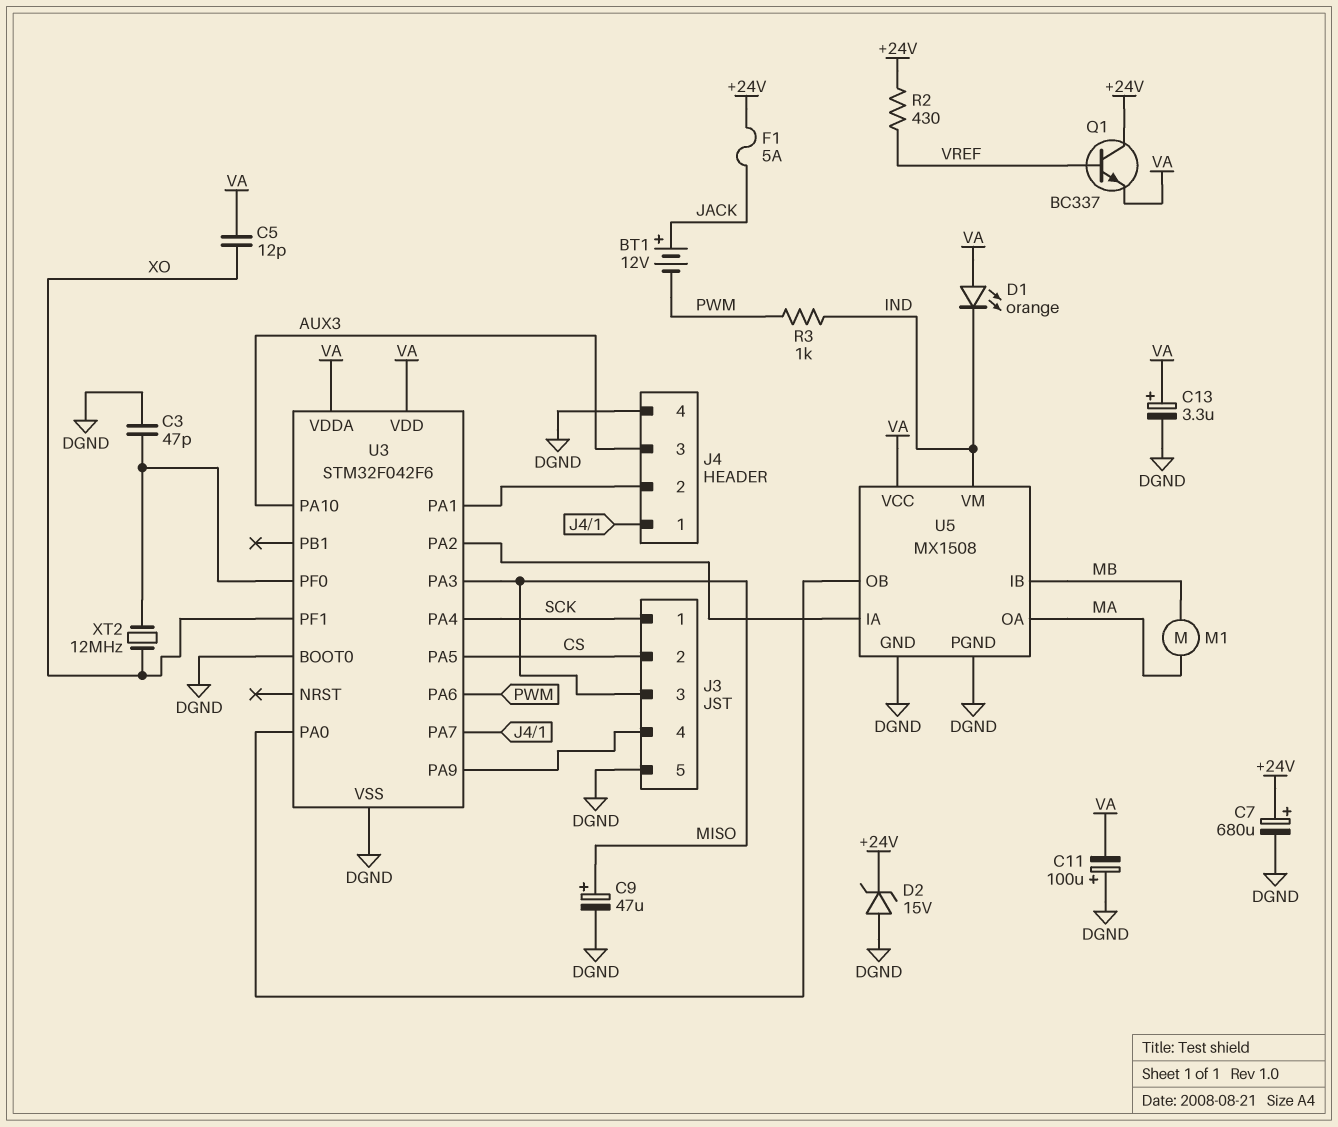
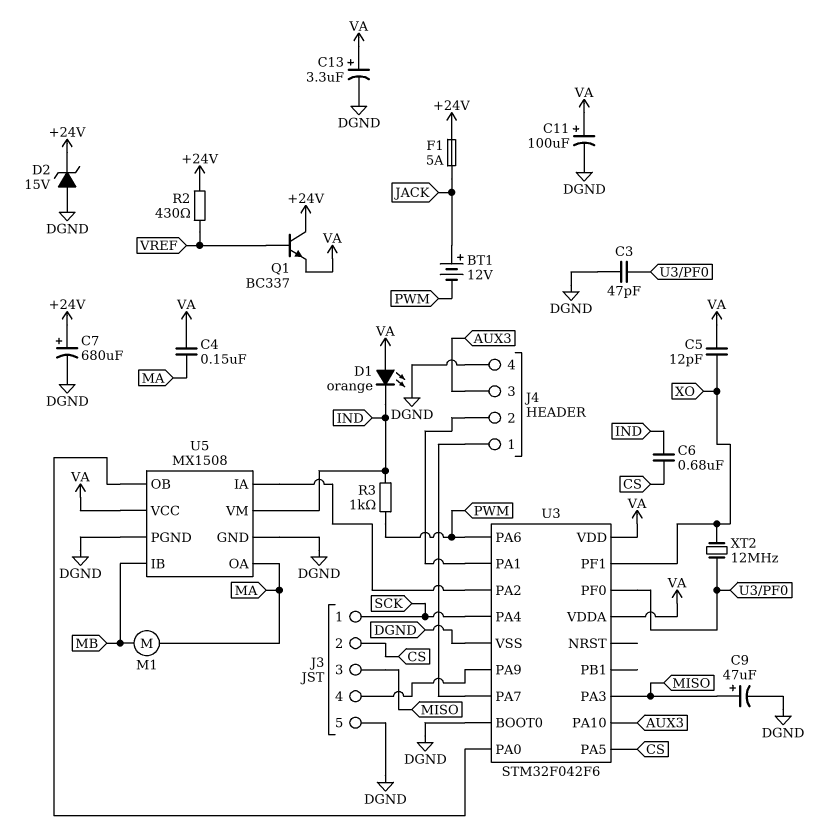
C4: none -> 150nF (MA, VA)
C6: none -> 680nF (CS, IND)
C11: 100uF (plus DGND, minus VA) -> 100uF (plus VA, minus DGND)

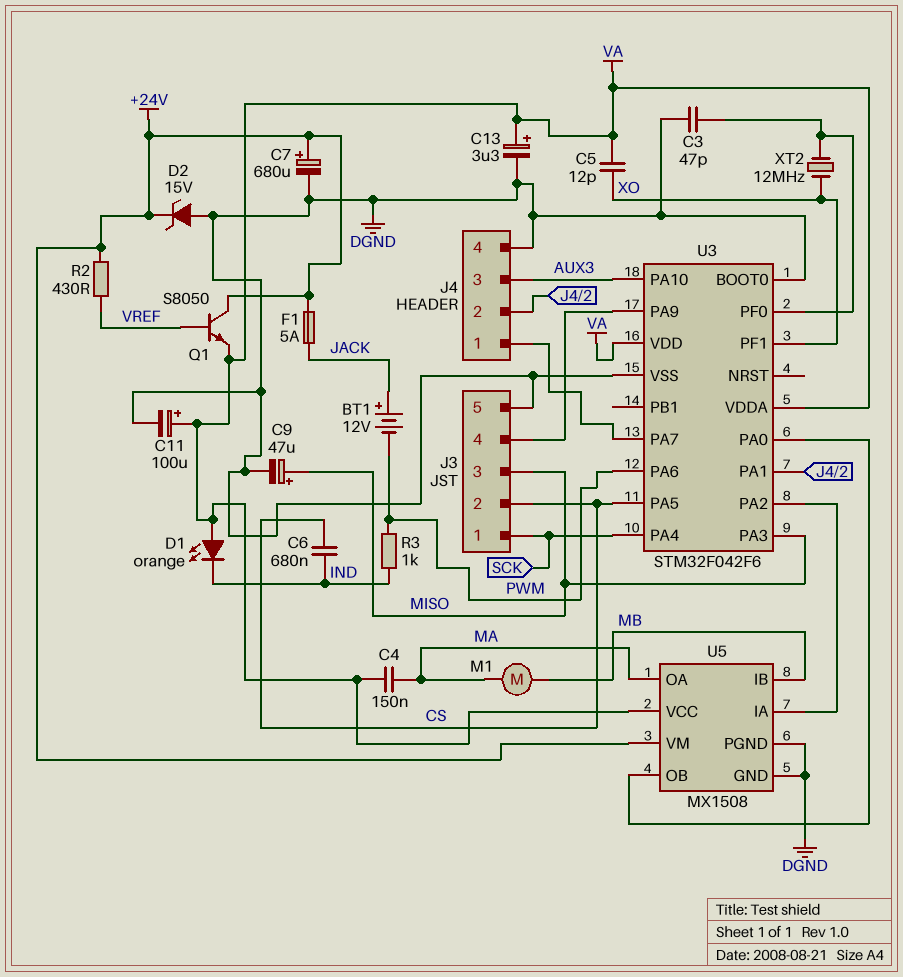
Q1: NPN BC337 (B VREF, C +24V, E VA) -> NPN S8050 (B VREF, C +24V, E VA)
U5 pin VM: IND -> +24V

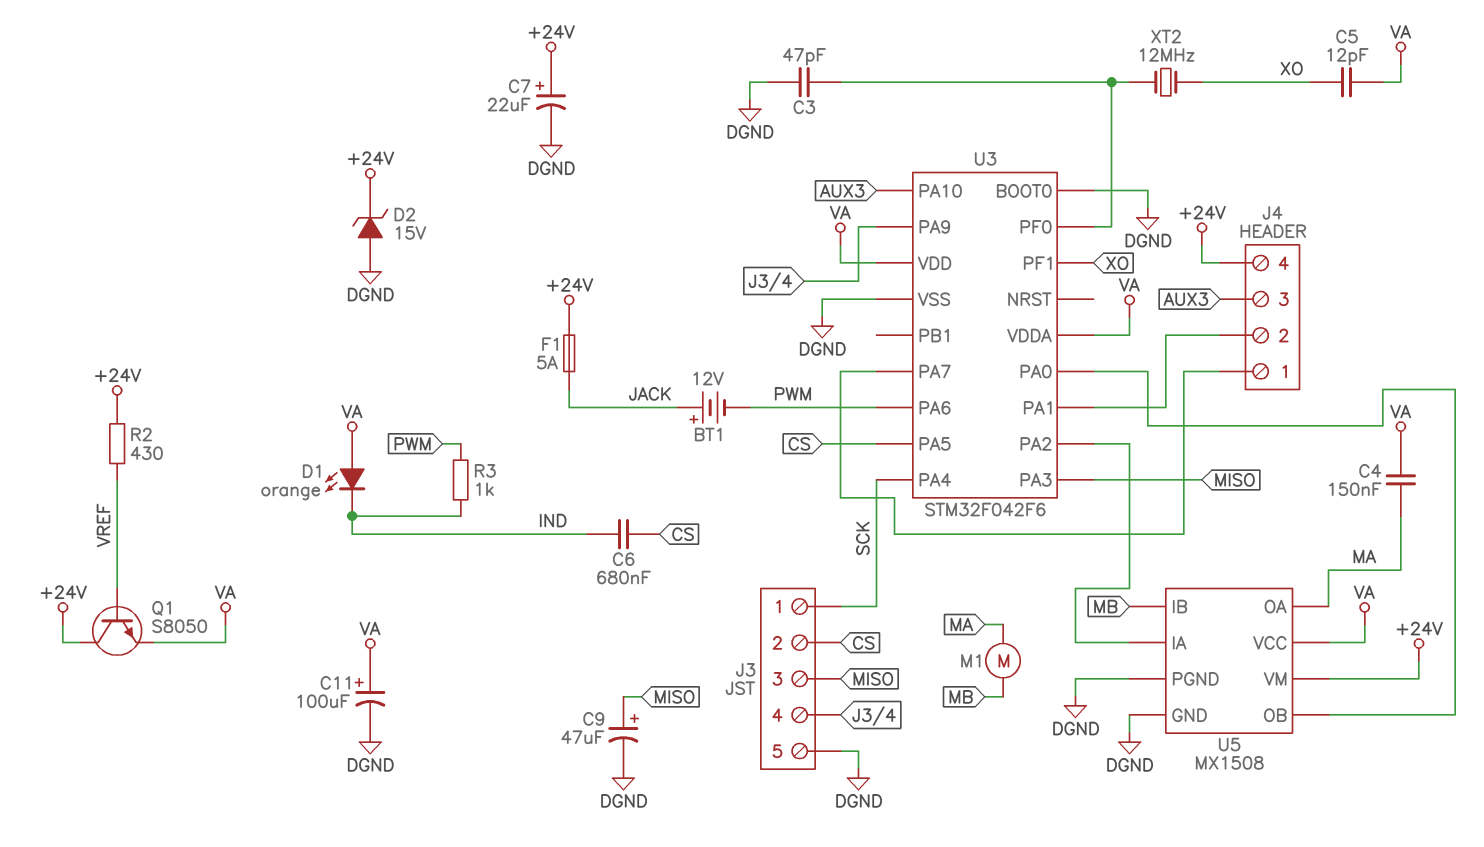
C7: 680uF (plus +24V, minus DGND) -> 22uF (plus +24V, minus DGND)
C13: 3.3uF (plus VA, minus DGND) -> none
J4 pin 4: DGND -> +24V

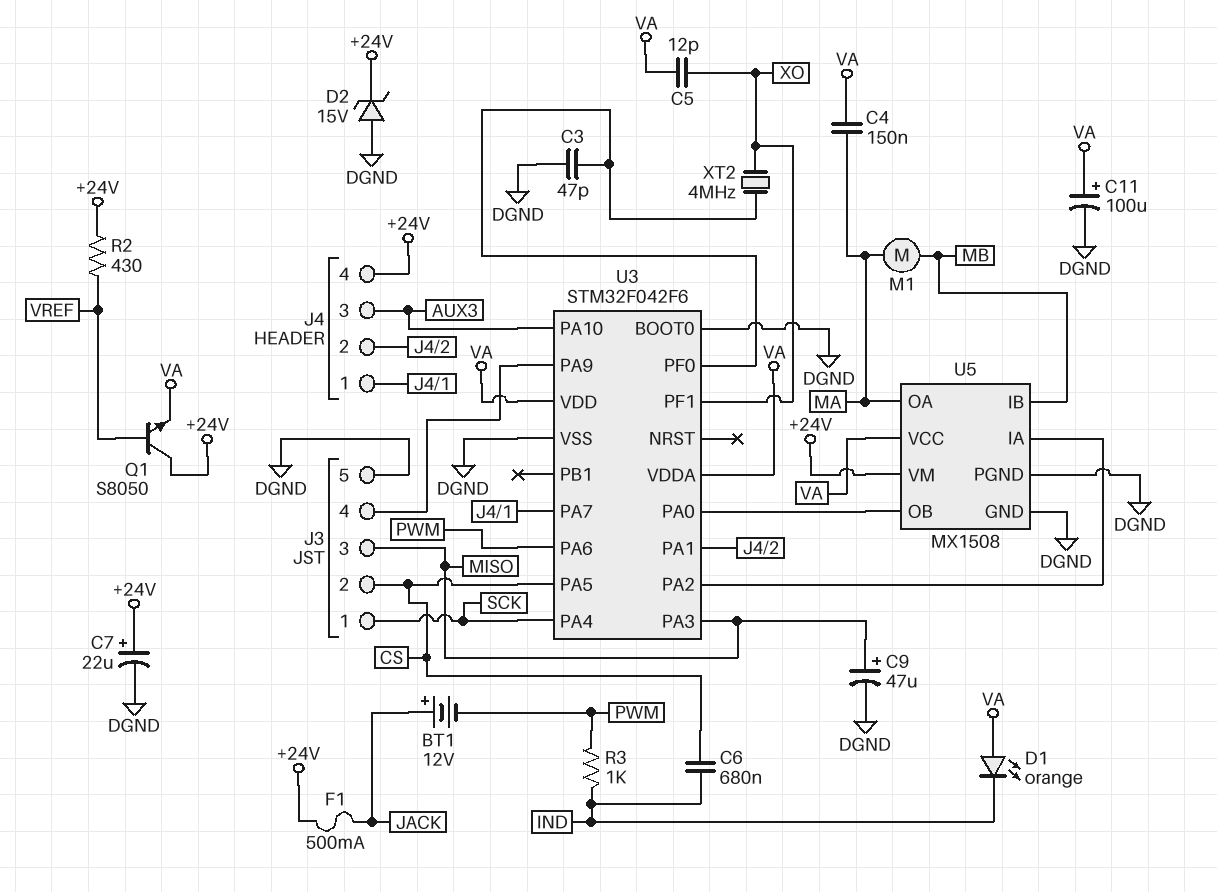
F1: 5A (+24V, JACK) -> 500mA (+24V, JACK)
XT2: 12MHz (U3/PF0, XO) -> 4MHz (U3/PF0, XO)

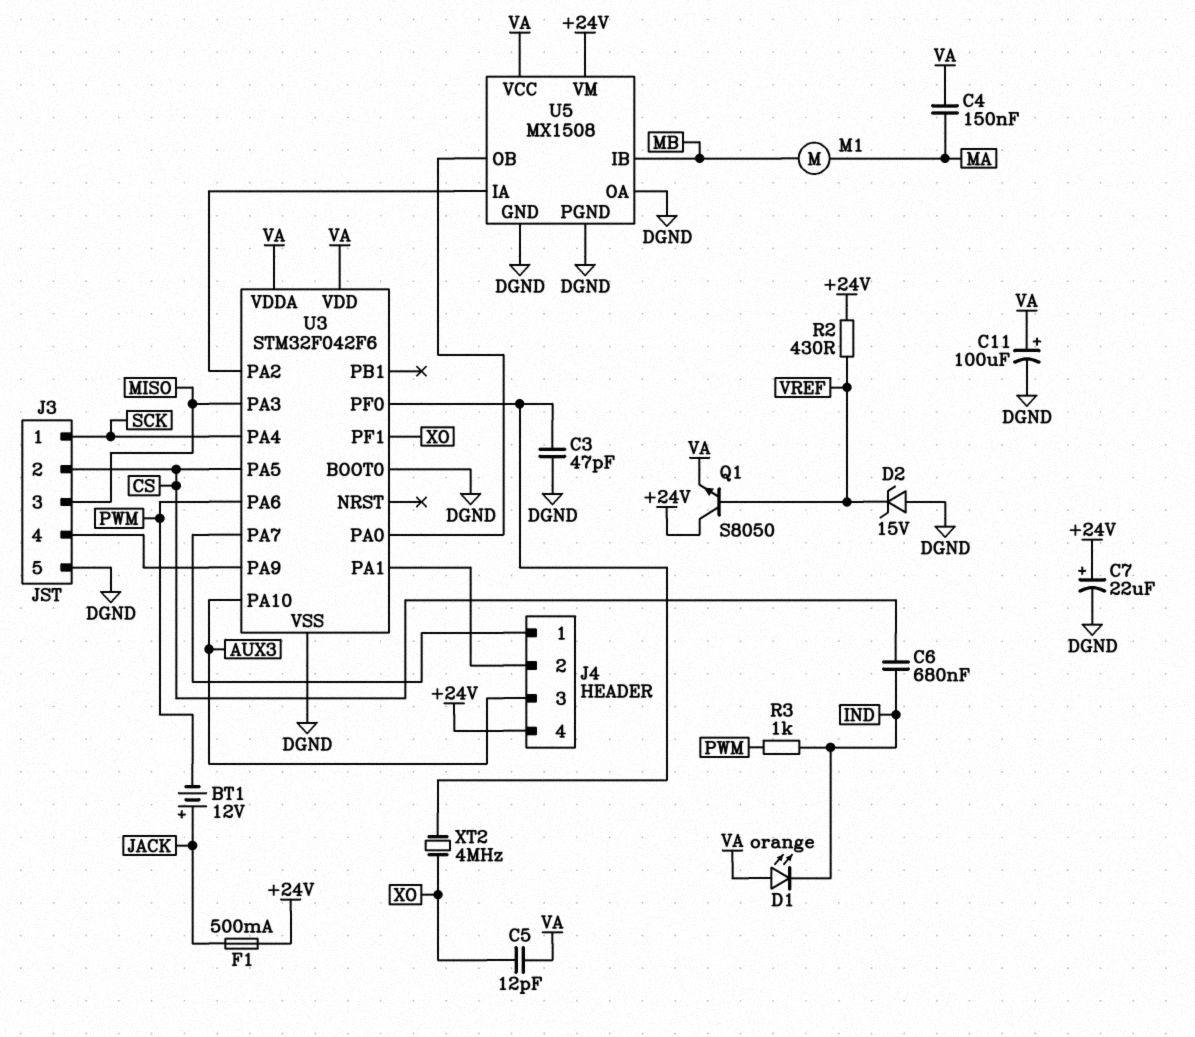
C9: 47uF (plus MISO, minus DGND) -> none
D2: zener 15V (A DGND, K +24V) -> zener 15V (A DGND, K VREF)
U5 pin OA: MA -> DGND

